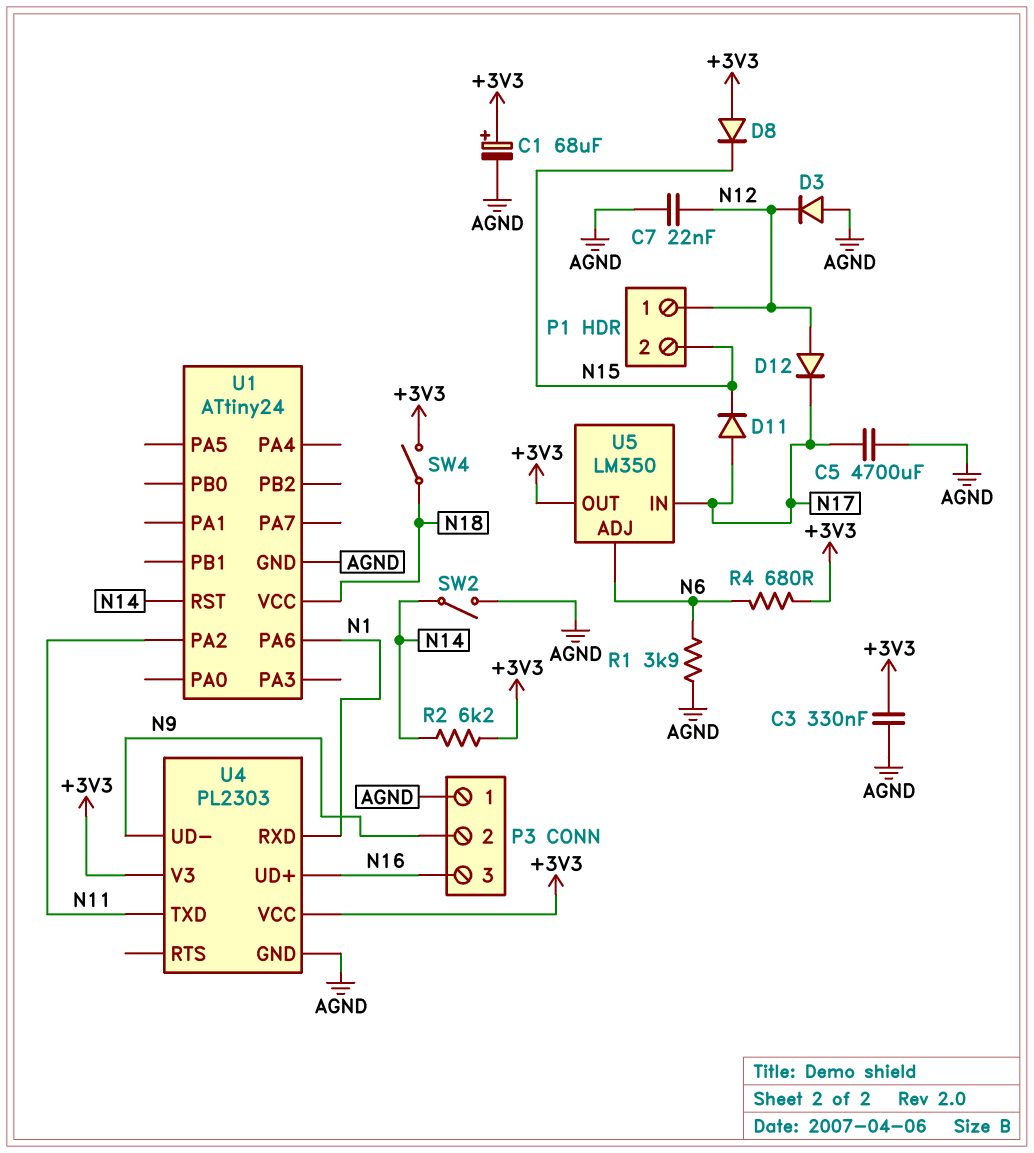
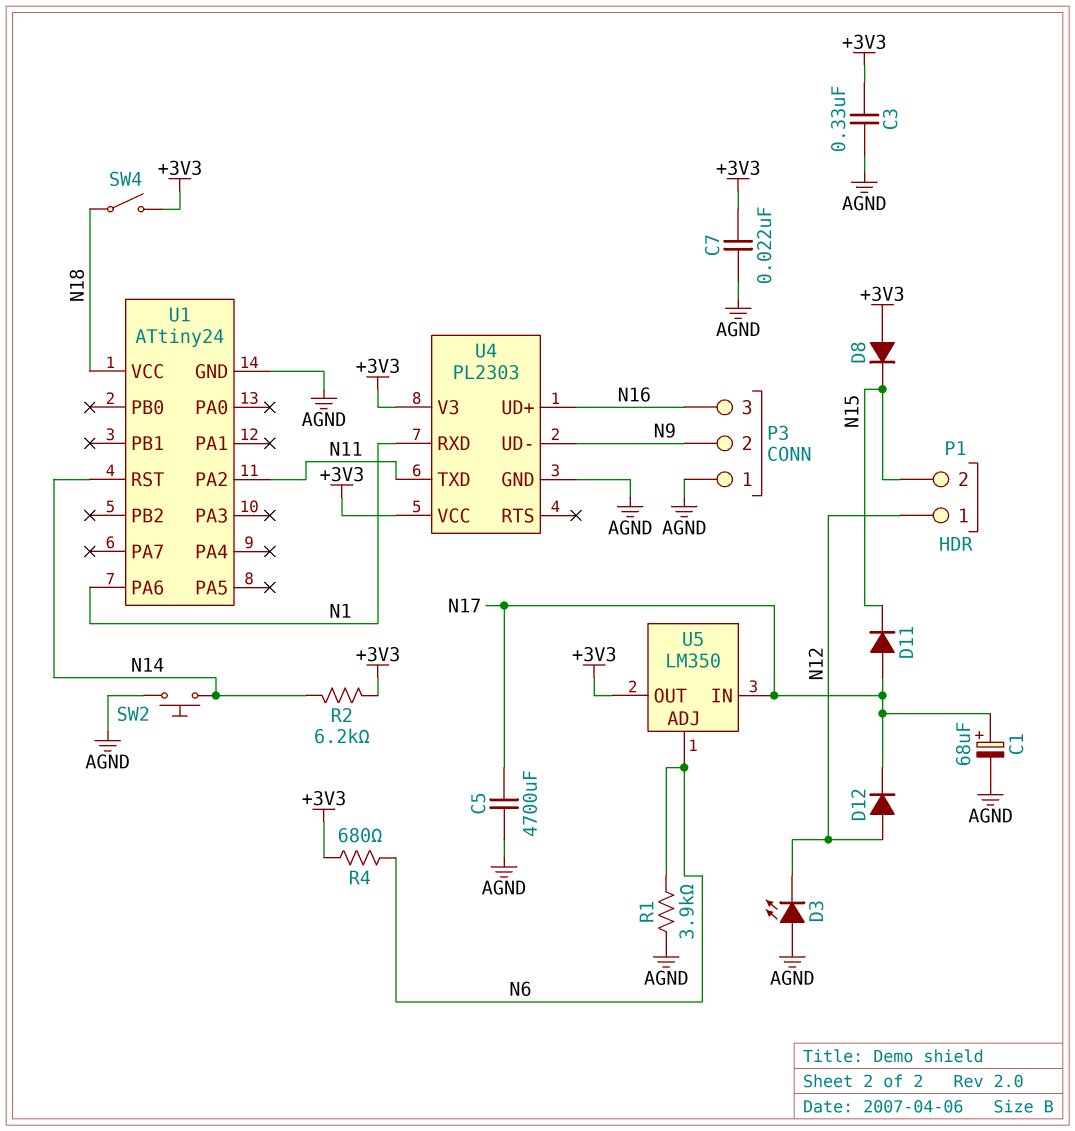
C1: 68uF (plus +3V3, minus AGND) -> 68uF (plus N17, minus AGND)
C7: 22nF (AGND, N12) -> 22nF (+3V3, AGND)
D3: diode (A AGND, K N12) -> LED (A AGND, K N12)
SW2: switch (AGND, N14) -> button (AGND, N14)

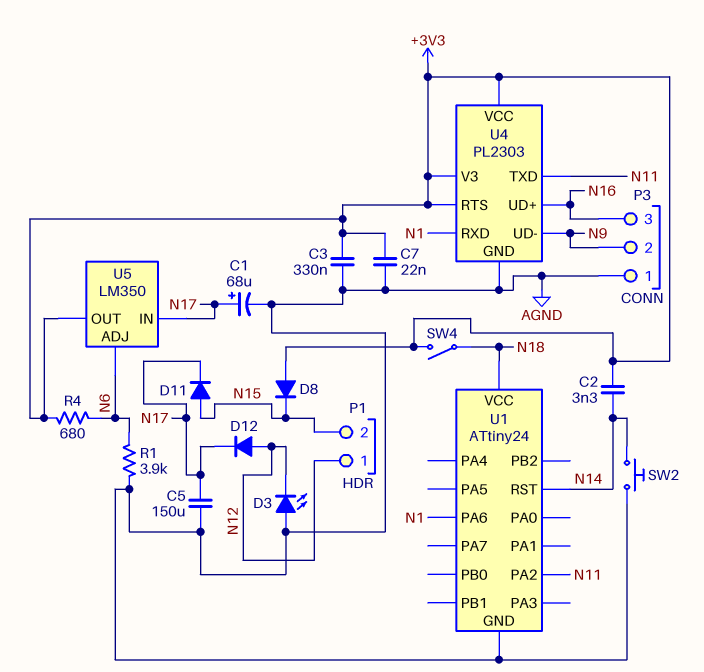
C2: none -> 3.3nF (+3V3, N14)
C5: 4700uF (AGND, N17) -> 150uF (AGND, N17)
D11: diode (A N17, K N15) -> diode (A N15, K N17)
R2: 6.2k (+3V3, N14) -> none
U4 pin RTS: none -> +3V3

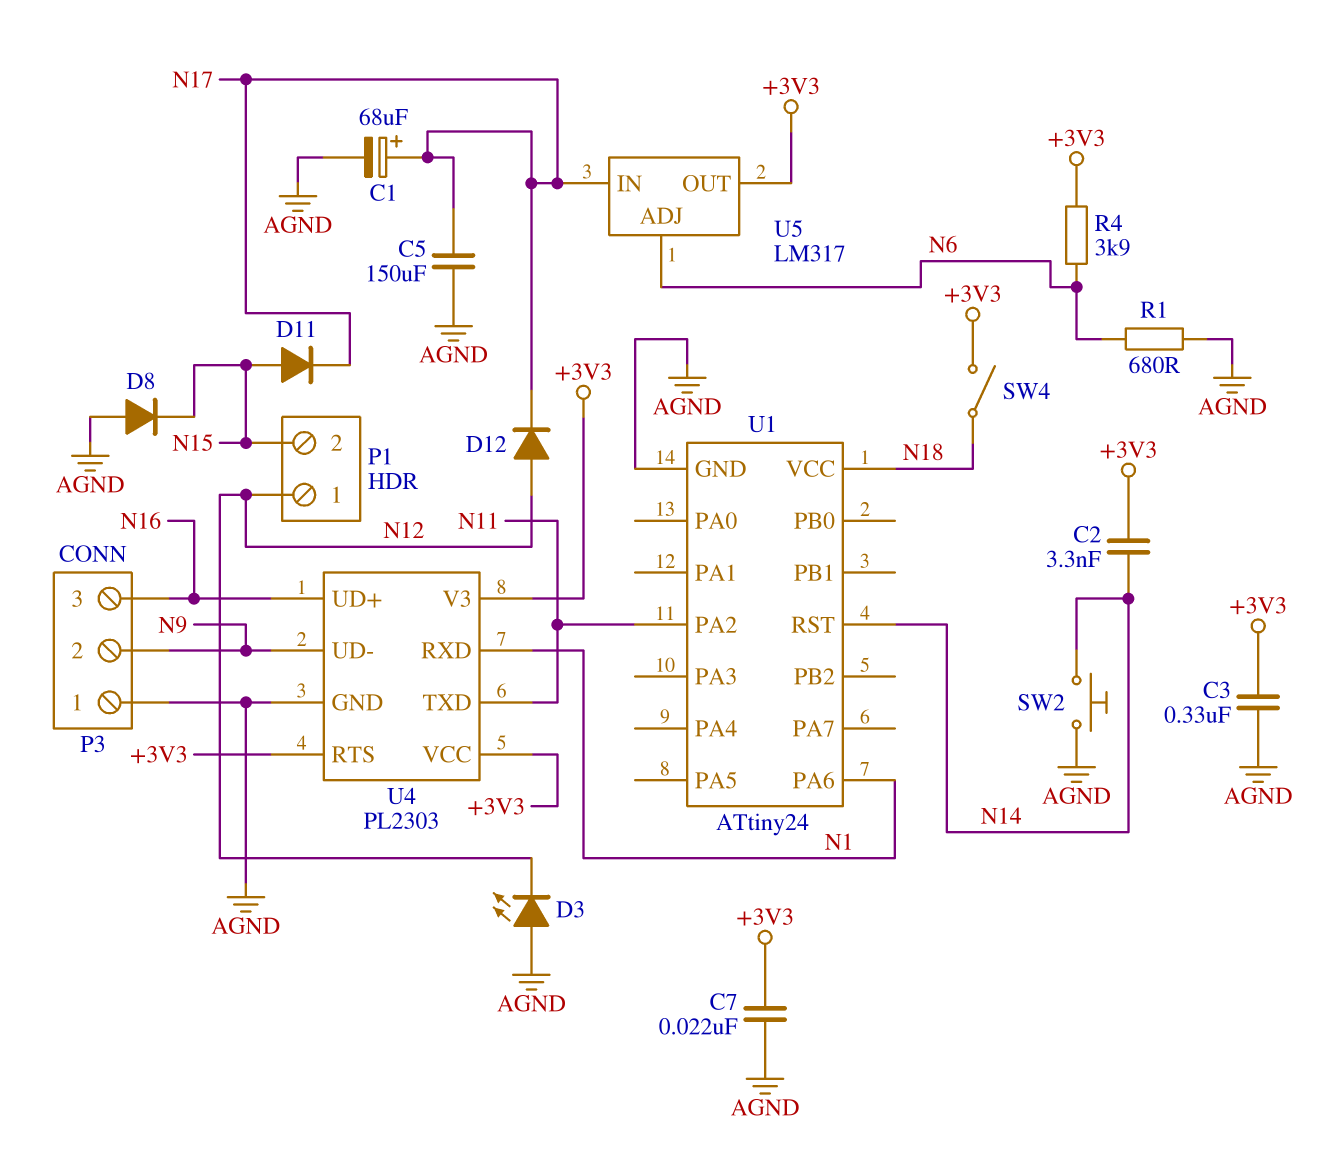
D8: diode (A +3V3, K N15) -> diode (A AGND, K N15)
R1: 3.9k (AGND, N6) -> 680 (AGND, N6)
R4: 680 (+3V3, N6) -> 3.9k (+3V3, N6)
U5: LM350 -> LM317

